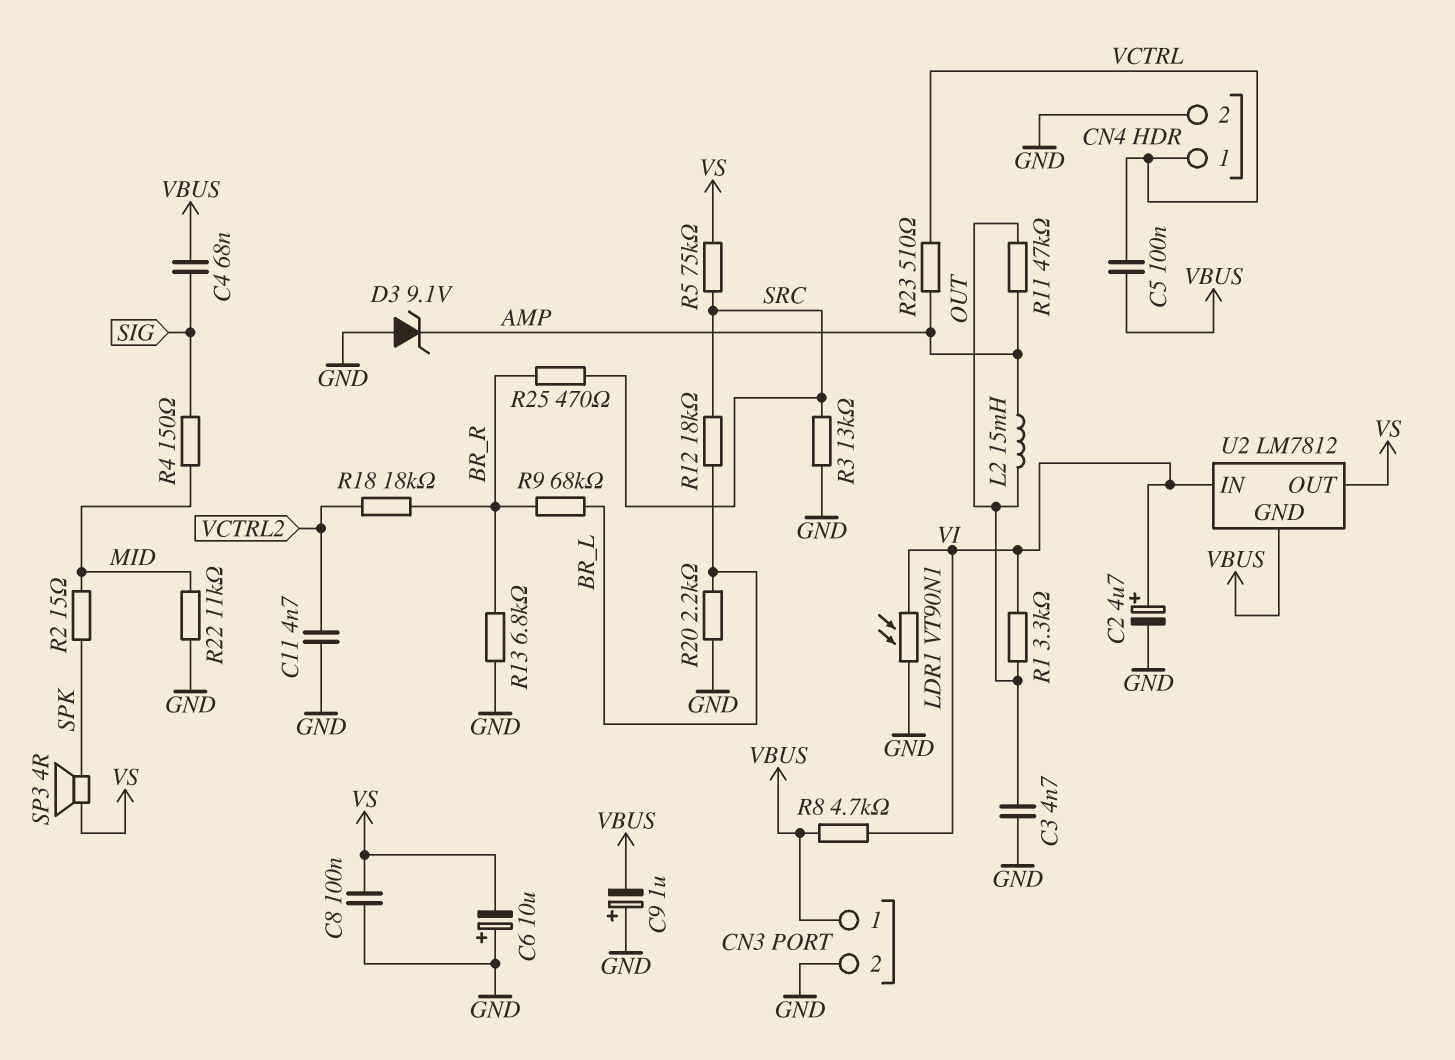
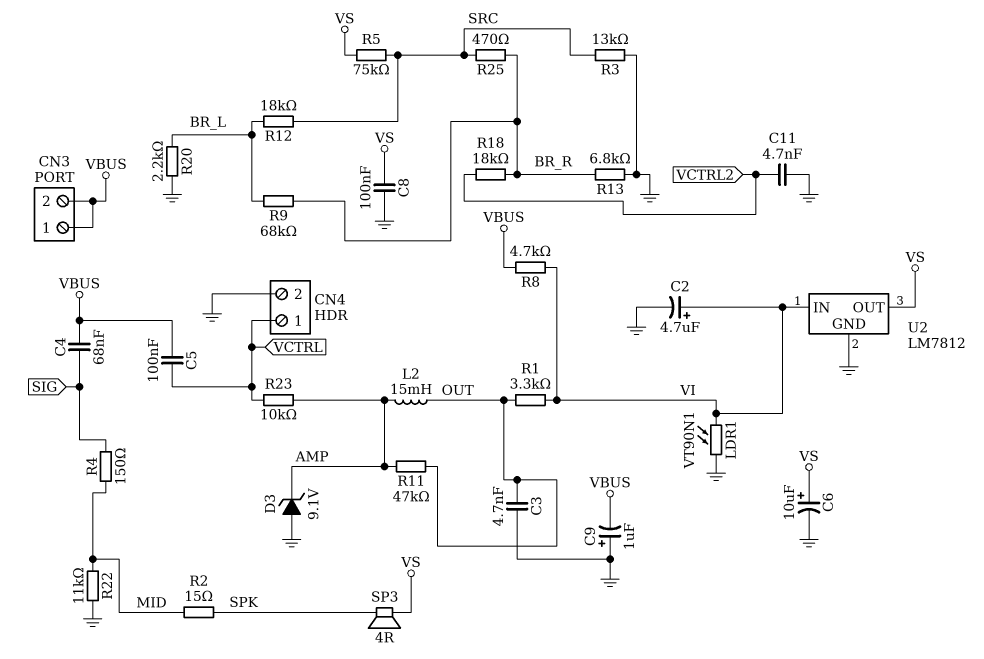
C6: 10uF (plus GND, minus VS) -> 10uF (plus VS, minus GND)
CN3 pin 2: GND -> VBUS
R23: 510 (AMP, VCTRL) -> 10k (AMP, VCTRL)
U2 pin GND: VBUS -> GND

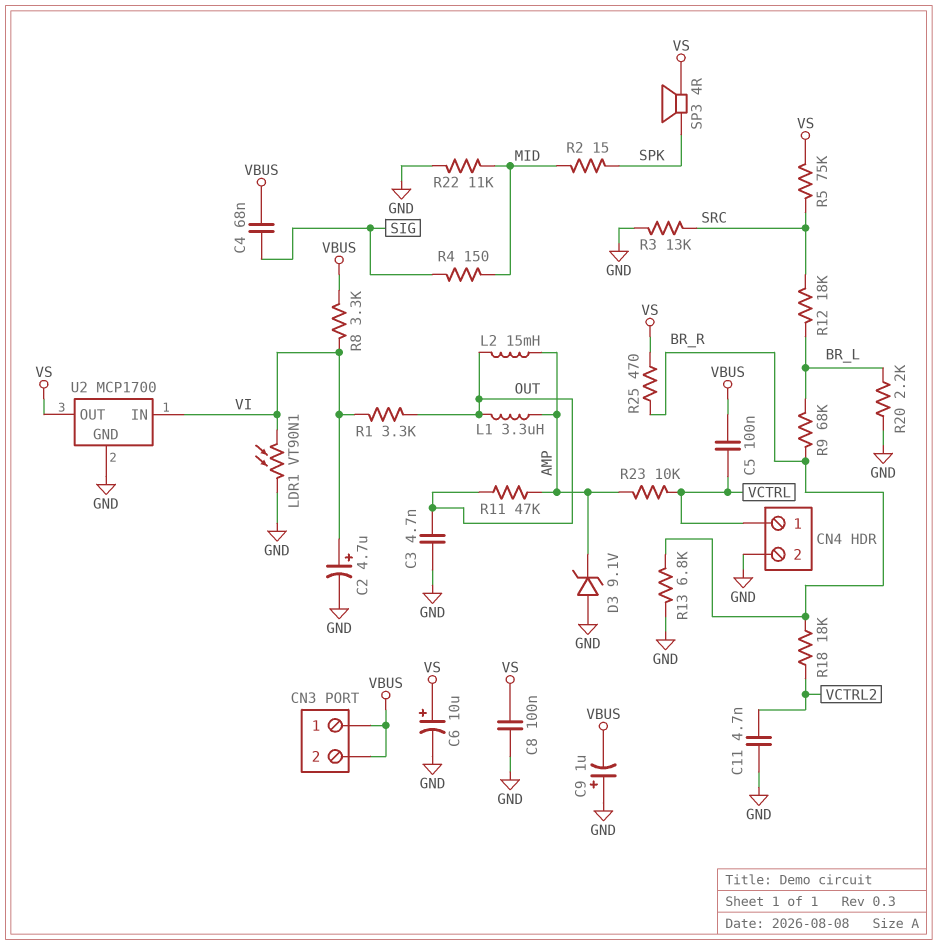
L1: none -> 3.3uH (AMP, OUT)
R8: 4.7k (VBUS, VI) -> 3.3k (VBUS, VI)
R25: 470 (BR_R, SRC) -> 470 (BR_R, VS)
U2: LM7812 -> MCP1700

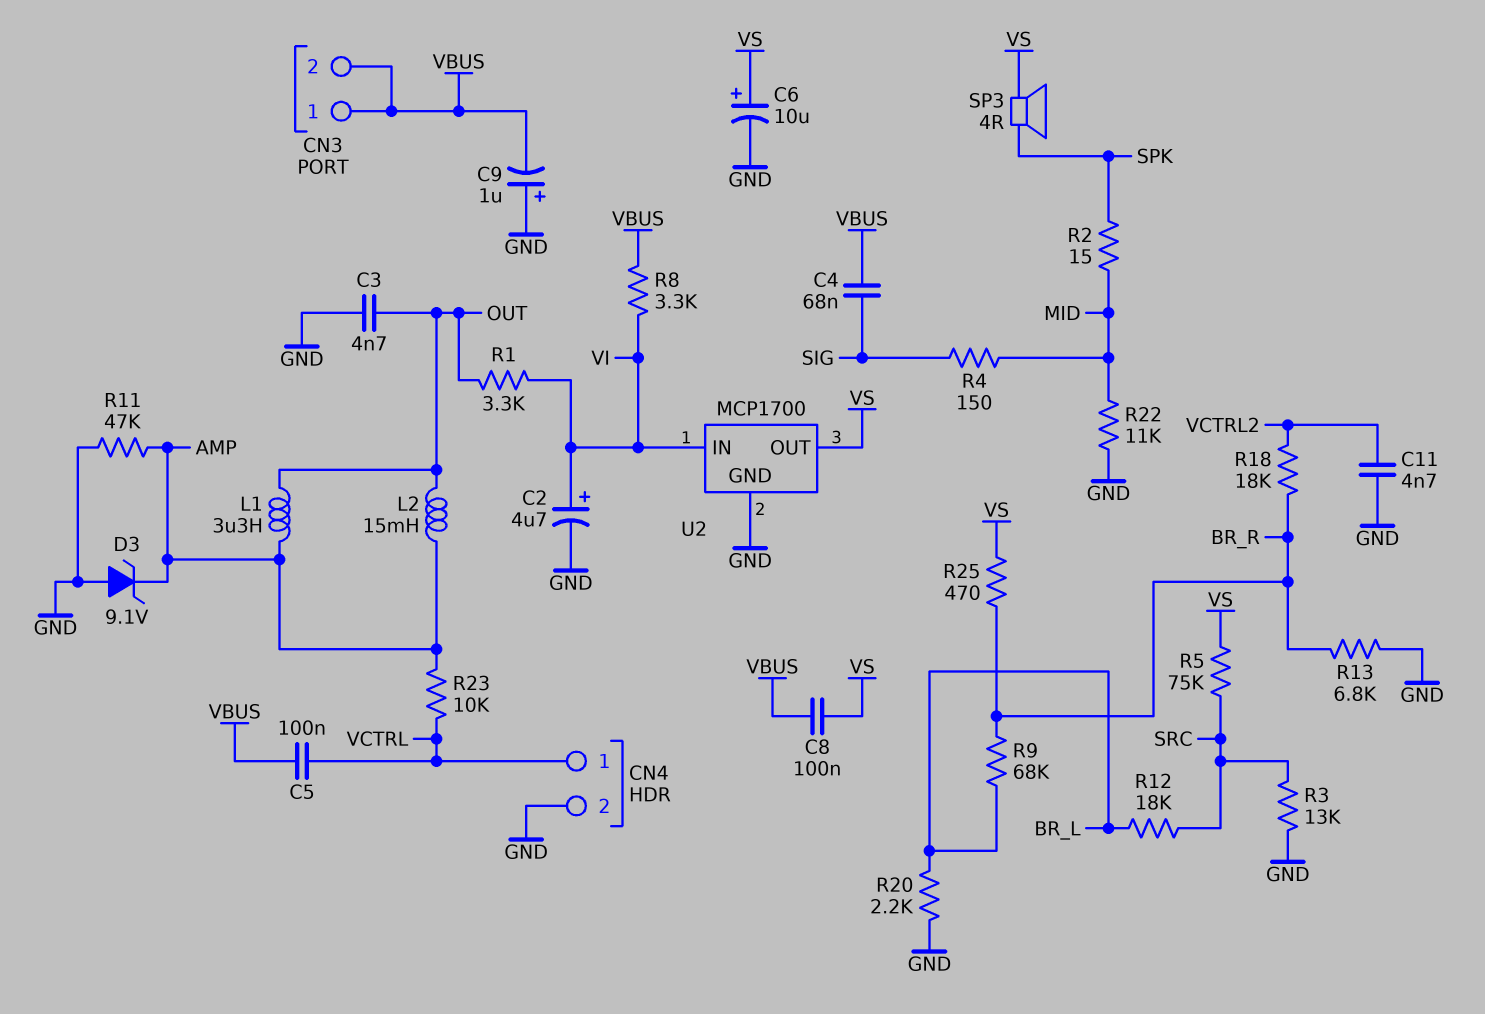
C8: 100nF (GND, VS) -> 100nF (VBUS, VS)
LDR1: VT90N1 (GND, VI) -> none
R11: 47k (AMP, OUT) -> 47k (AMP, GND)

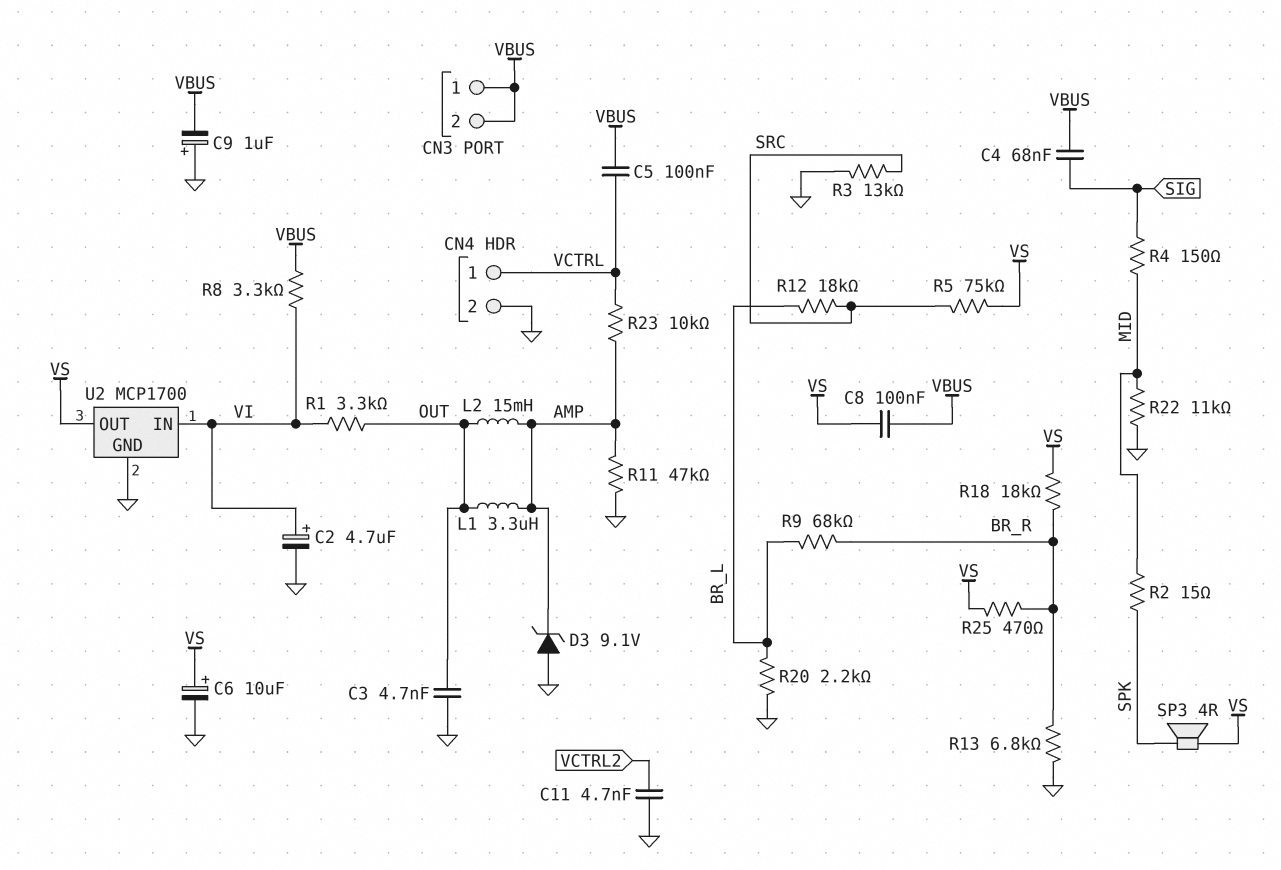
R18: 18k (BR_R, VCTRL2) -> 18k (BR_R, VS)

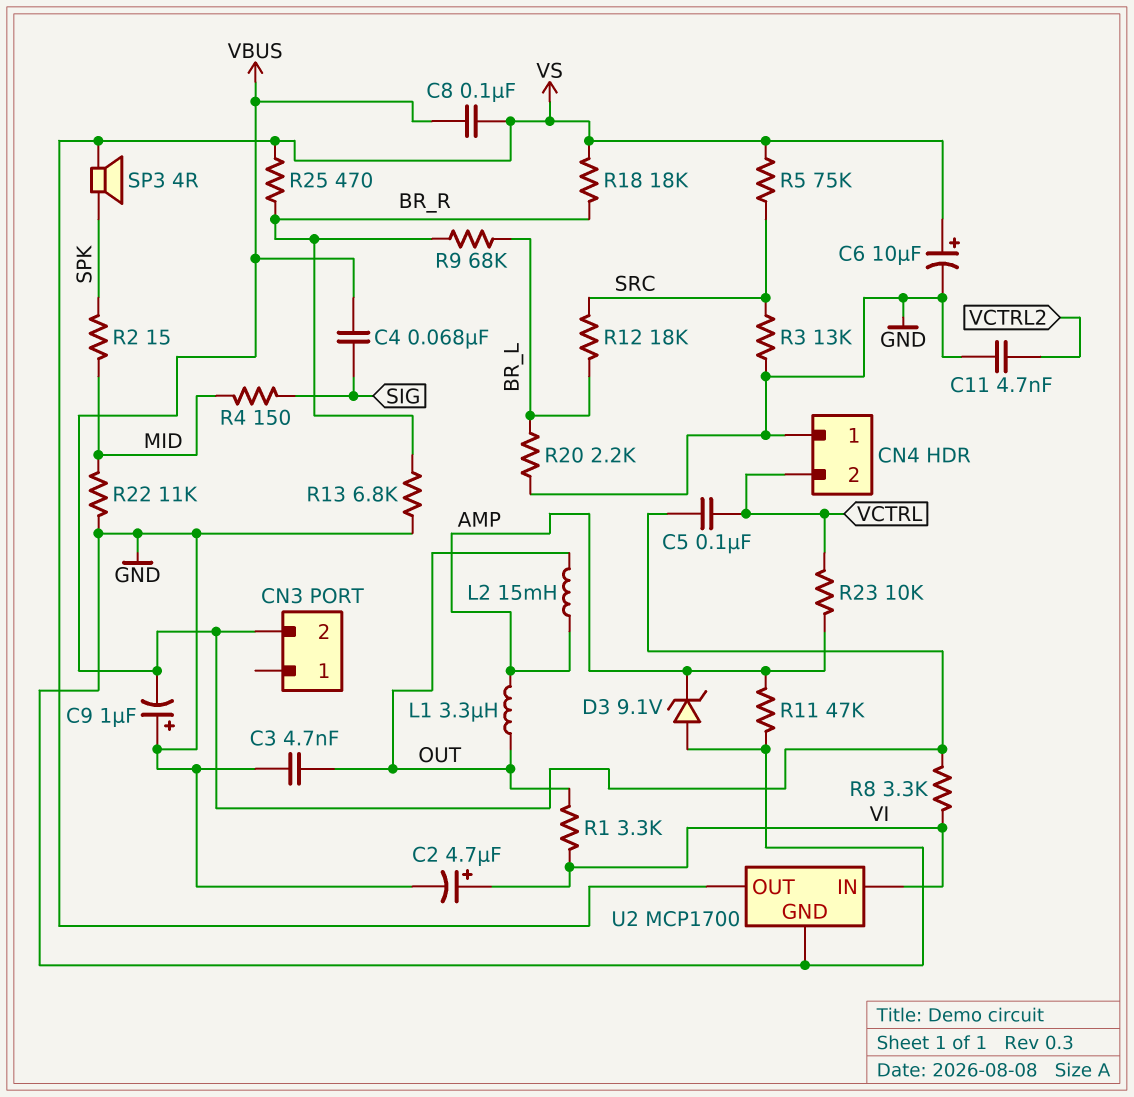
CN3 pin 1: VBUS -> none
CN4 pin 1: VCTRL -> GND
CN4 pin 2: GND -> VCTRL

